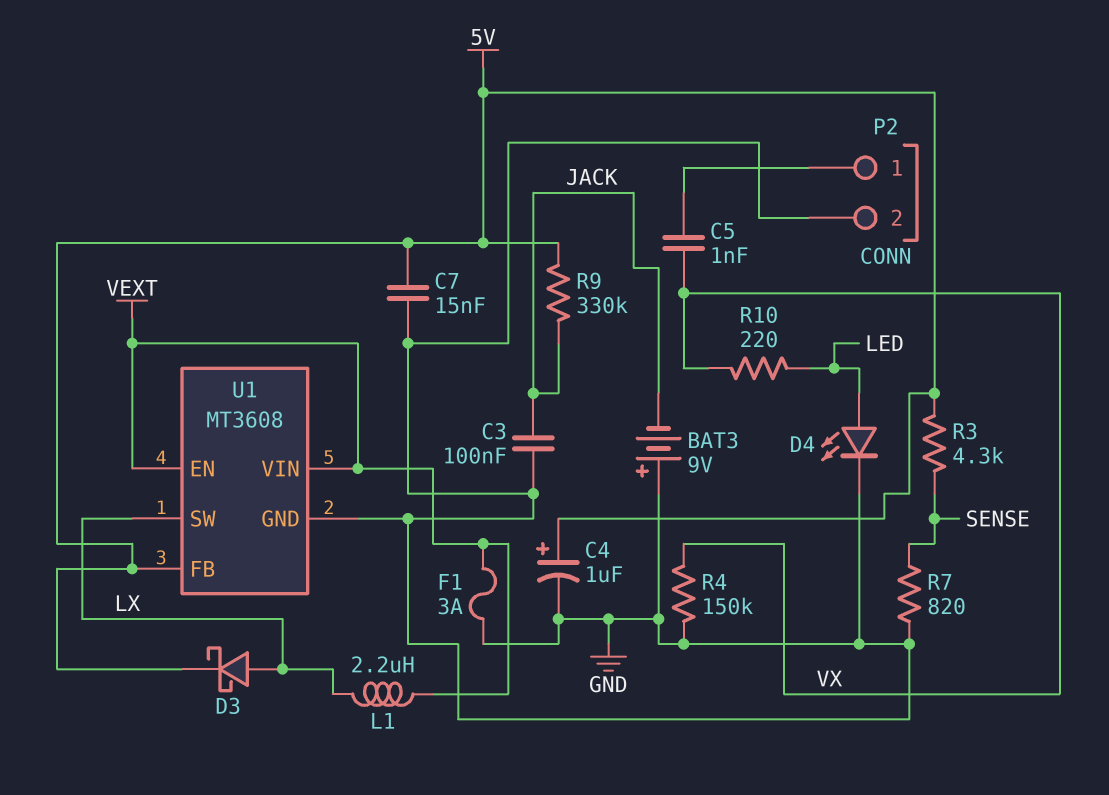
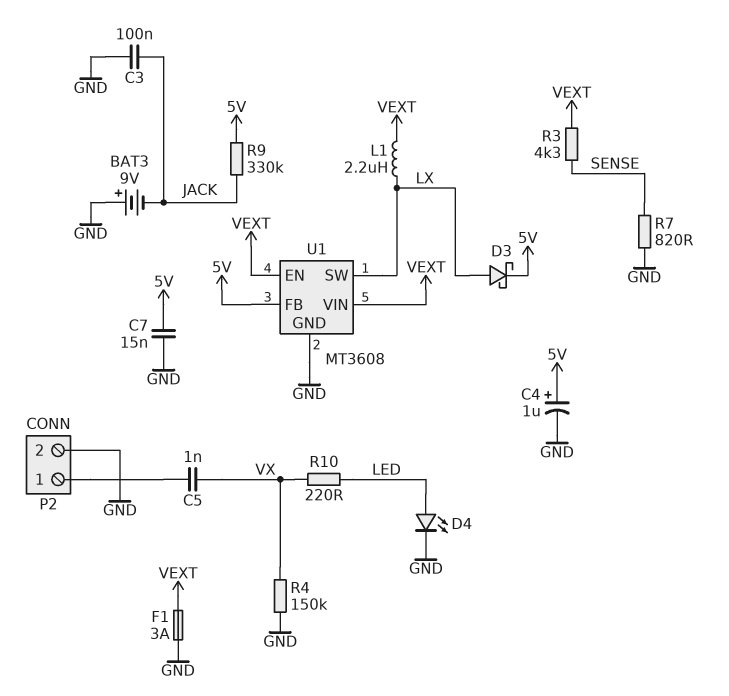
R3: 4.3k (5V, SENSE) -> 4.3k (SENSE, VEXT)

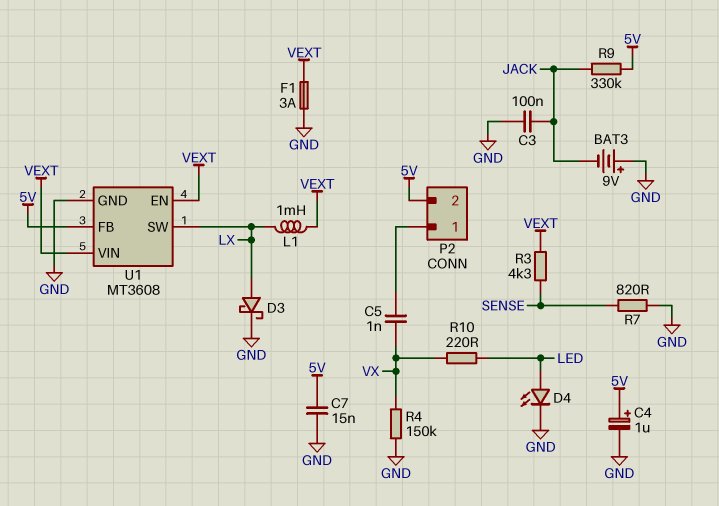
D3: schottky (A LX, K 5V) -> schottky (A LX, K GND)
L1: 2.2uH (LX, VEXT) -> 1mH (LX, VEXT)
P2 pin 2: GND -> 5V

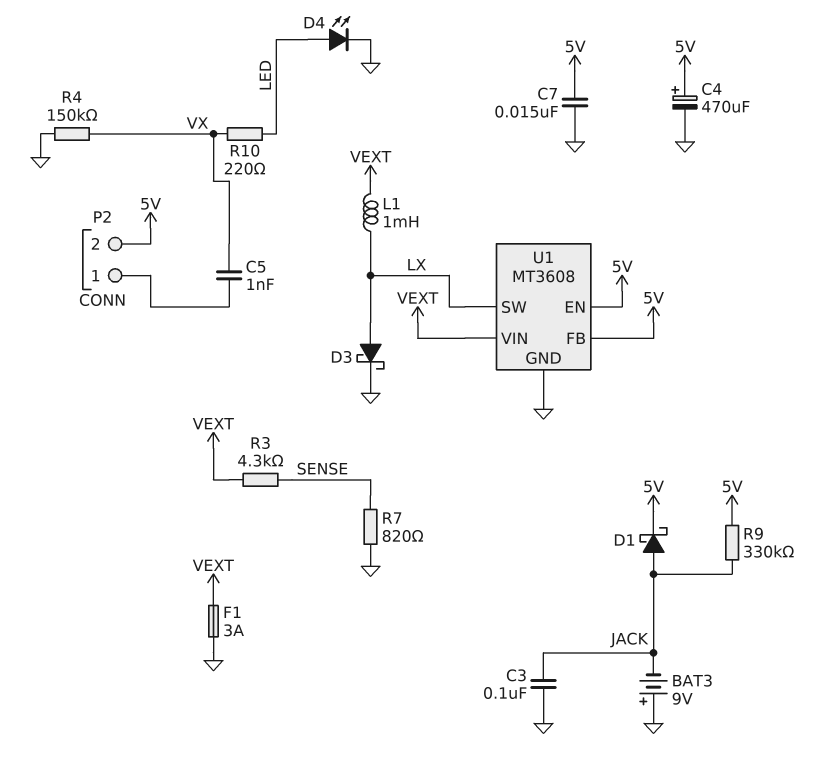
C4: 1uF (plus 5V, minus GND) -> 470uF (plus 5V, minus GND)
D1: none -> schottky (A JACK, K 5V)
U1 pin EN: VEXT -> 5V

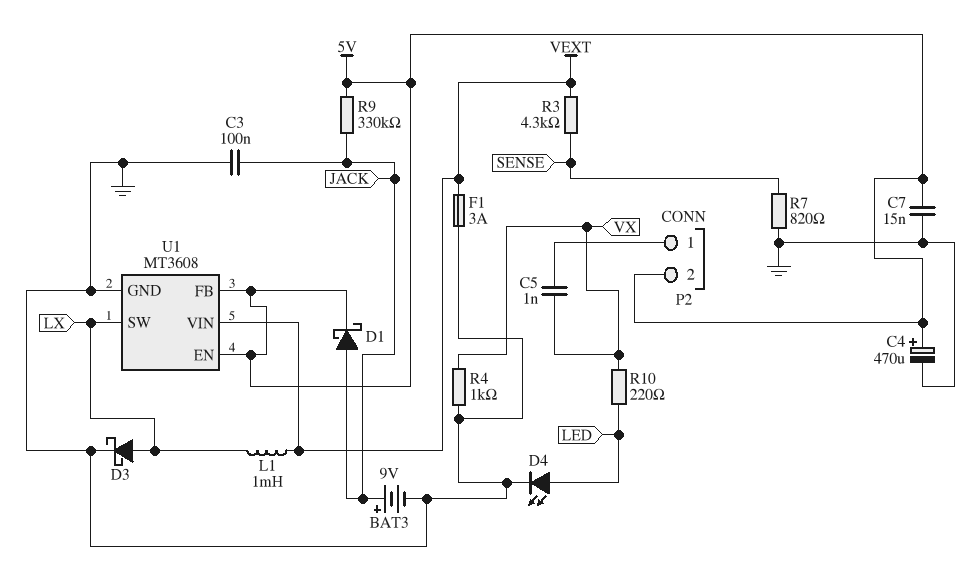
BAT3: 9V (plus GND, minus JACK) -> 9V (plus JACK, minus GND)
R4: 150k (GND, VX) -> 1k (GND, VX)

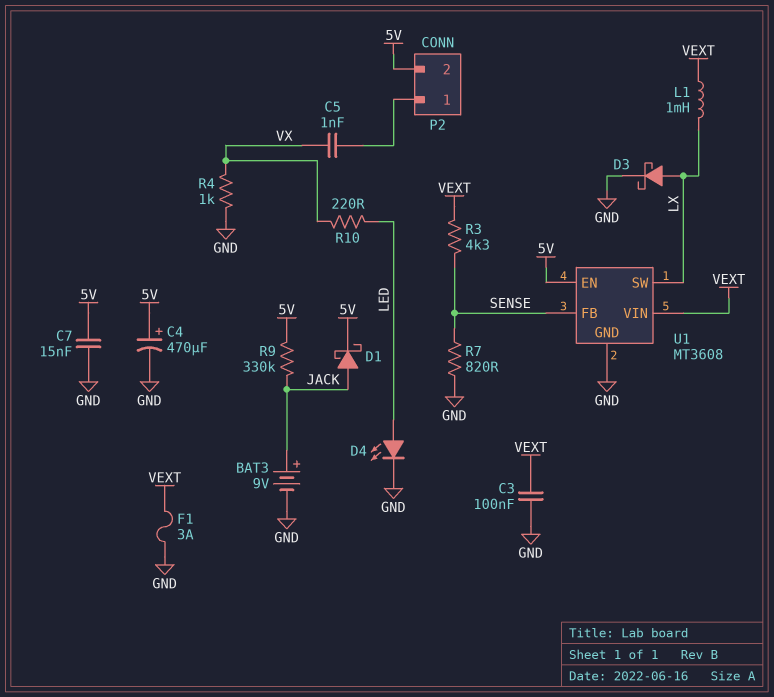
C3: 100nF (GND, JACK) -> 100nF (GND, VEXT)
U1 pin FB: 5V -> SENSE

